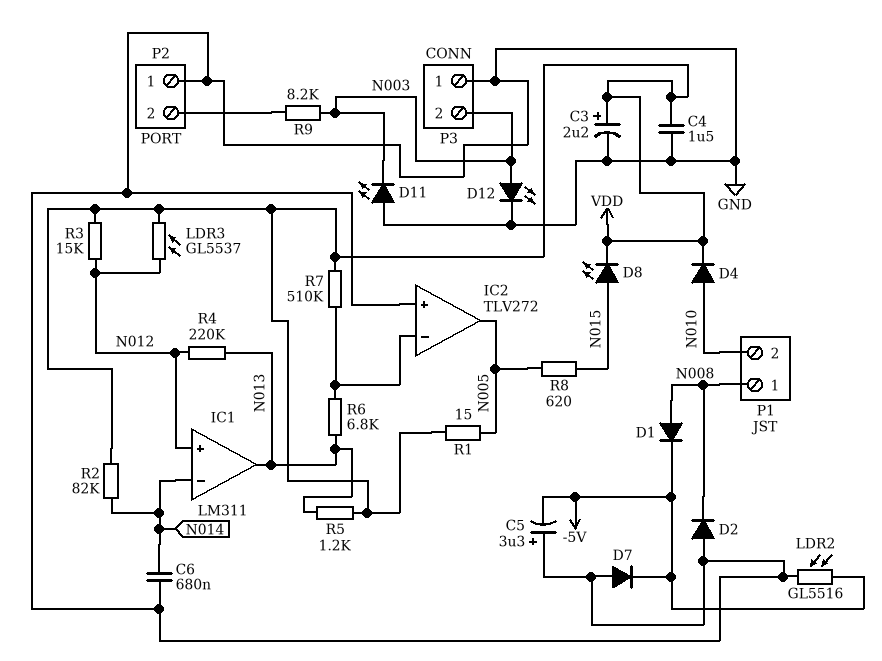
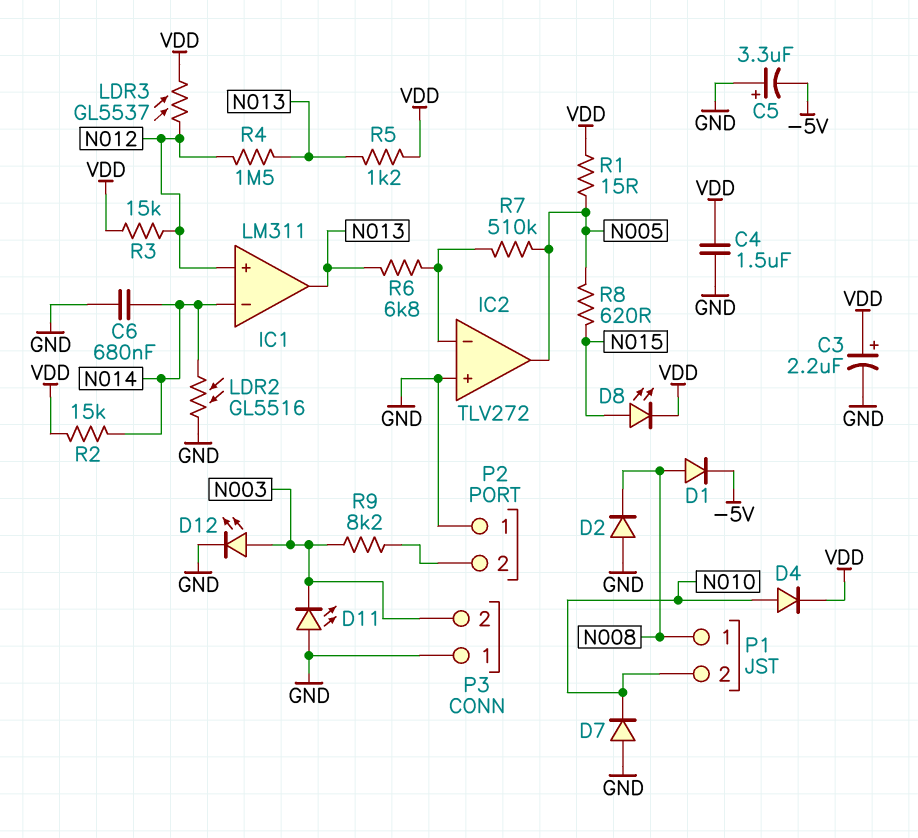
D7: diode (A GND, K -5V) -> diode (A GND, K N010)
LDR2: GL5516 (-5V, GND) -> GL5516 (GND, N014)
R2: 82k (N014, VDD) -> 15k (N014, VDD)
R4: 220k (N012, N013) -> 1.5M (N012, N013)
R7: 510k (IC2/in-, VDD) -> 510k (IC2/in-, N005)

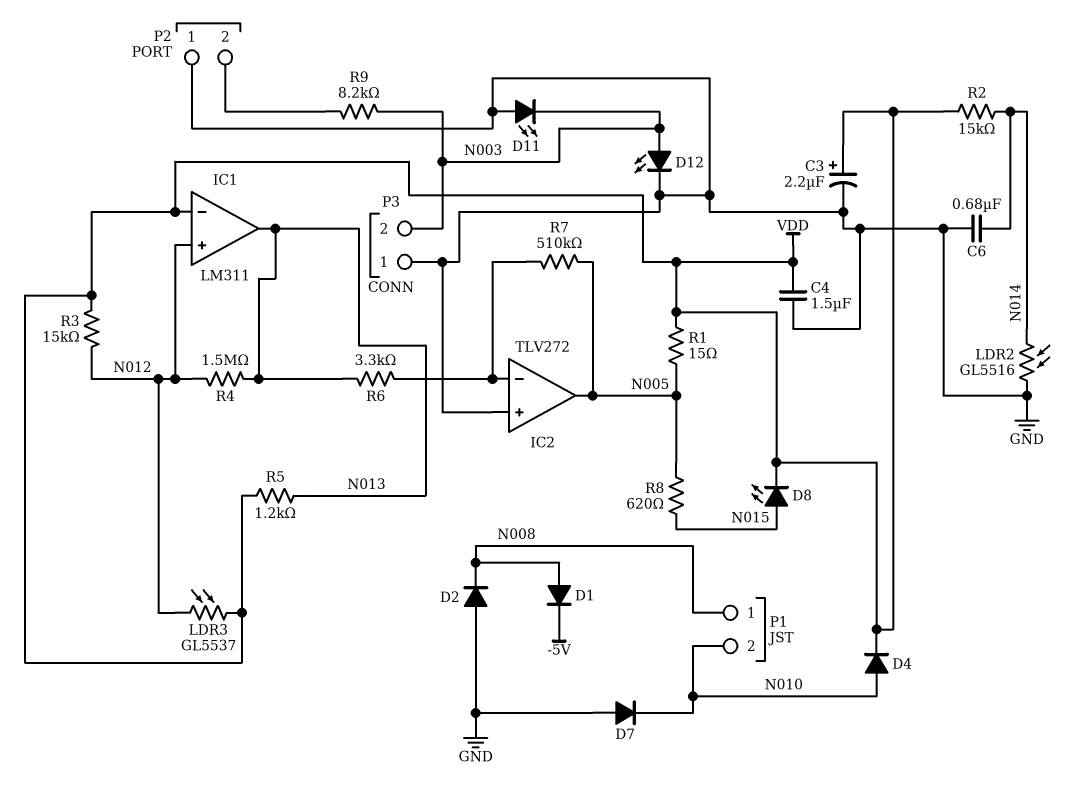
C5: 3.3uF (plus GND, minus -5V) -> none
IC1 pin in-: N014 -> VDD
R6: 6.8k (IC2/in-, N013) -> 3.3k (IC2/in-, N013)

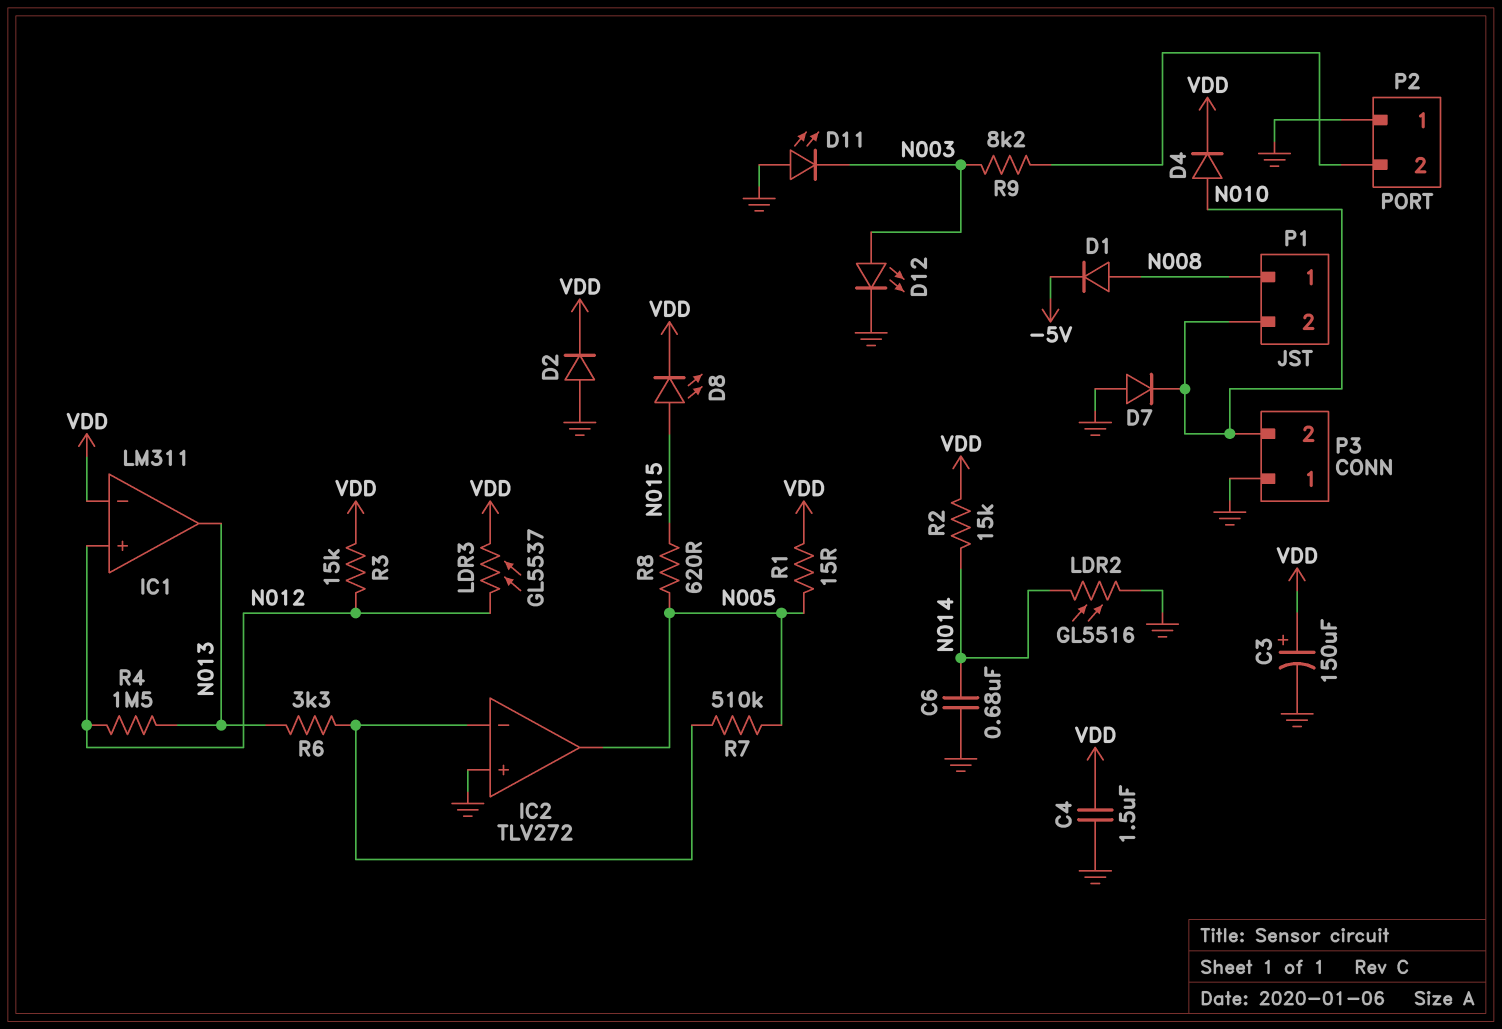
C3: 2.2uF (plus VDD, minus GND) -> 150uF (plus VDD, minus GND)
D2: diode (A GND, K N008) -> diode (A GND, K VDD)
P3 pin 2: N003 -> N010
R5: 1.2k (N013, VDD) -> none

